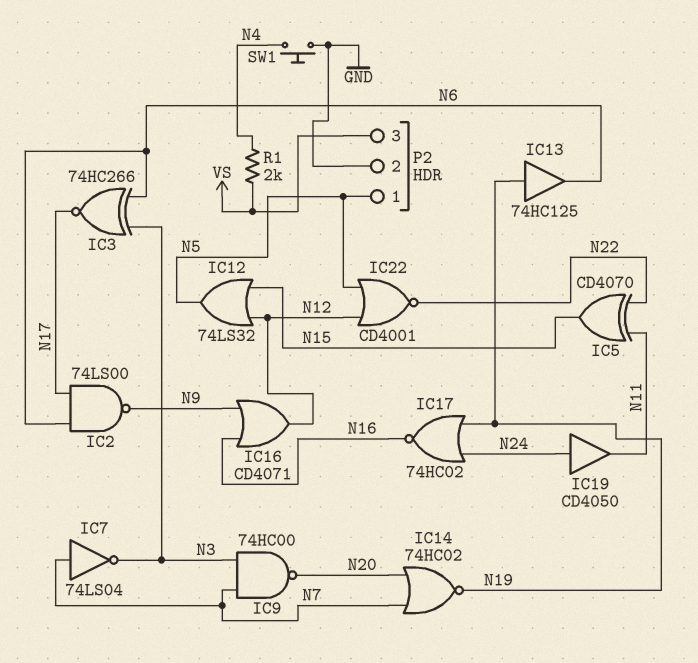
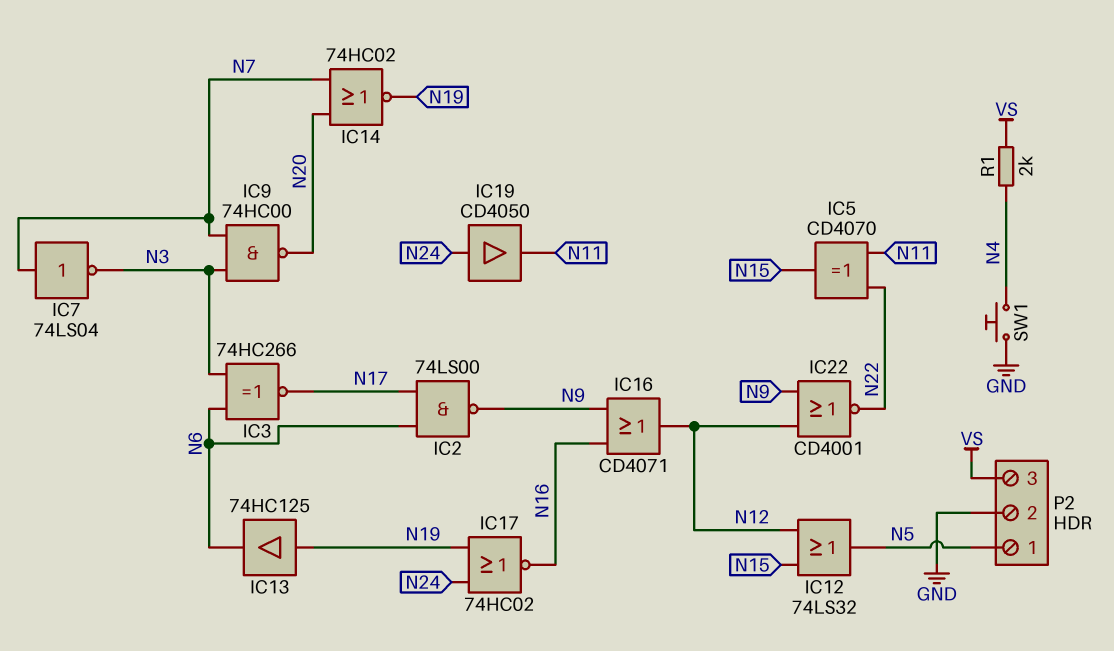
IC22: NOR CD4001 (in N5, in N12, out N22) -> NOR CD4001 (in N9, in N12, out N22)

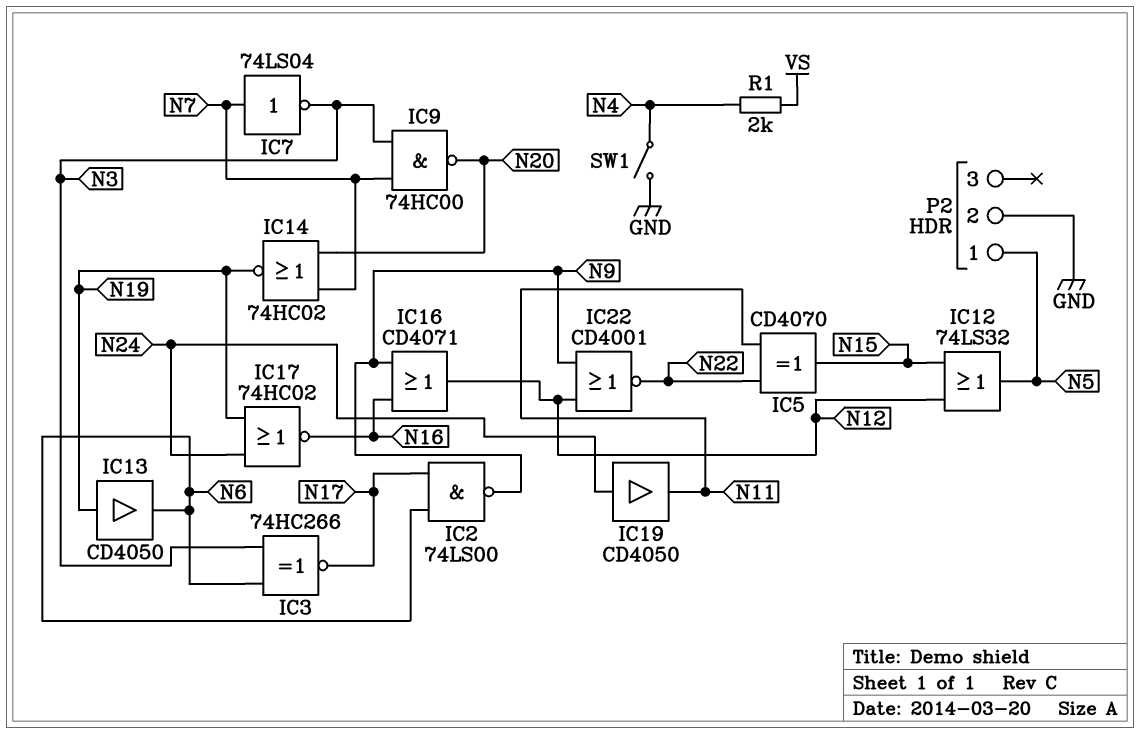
IC13: buffer 74HC125 (in N19, out N6) -> buffer CD4050 (in N19, out N6)
P2 pin 3: VS -> none
SW1: button (GND, N4) -> switch (GND, N4)

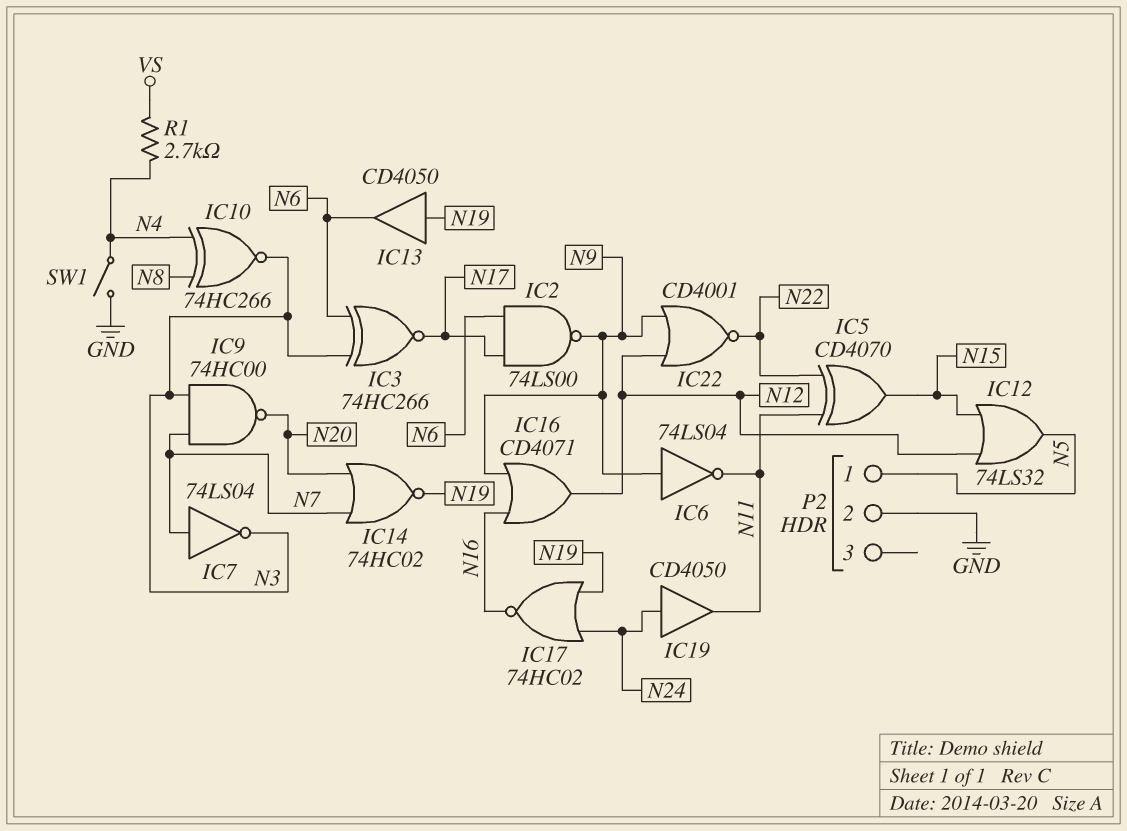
IC6: none -> NOT 74LS04 (in N9, out N11)
IC10: none -> XNOR 74HC266 (in N4, in N8, out N3)
R1: 2k (N4, VS) -> 2.7k (N4, VS)

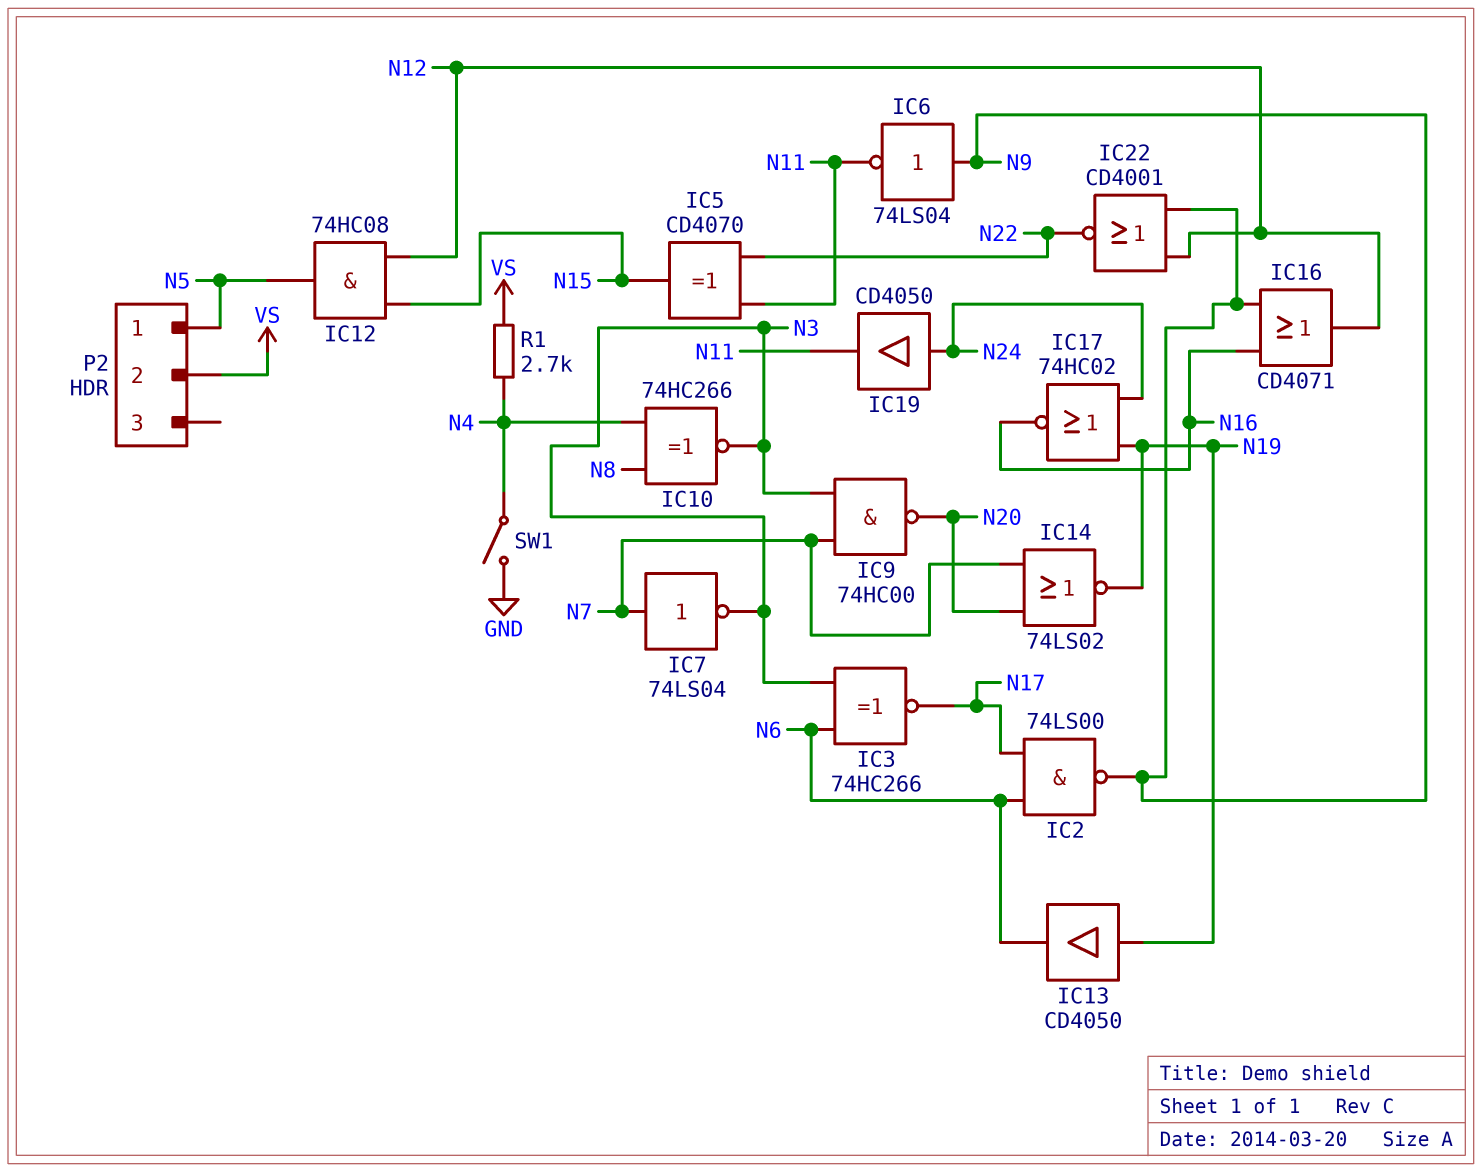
IC12: OR 74LS32 (in N12, in N15, out N5) -> AND 74HC08 (in N12, in N15, out N5)
IC14: NOR 74HC02 (in N7, in N20, out N19) -> NOR 74LS02 (in N7, in N20, out N19)
P2 pin 2: GND -> VS

